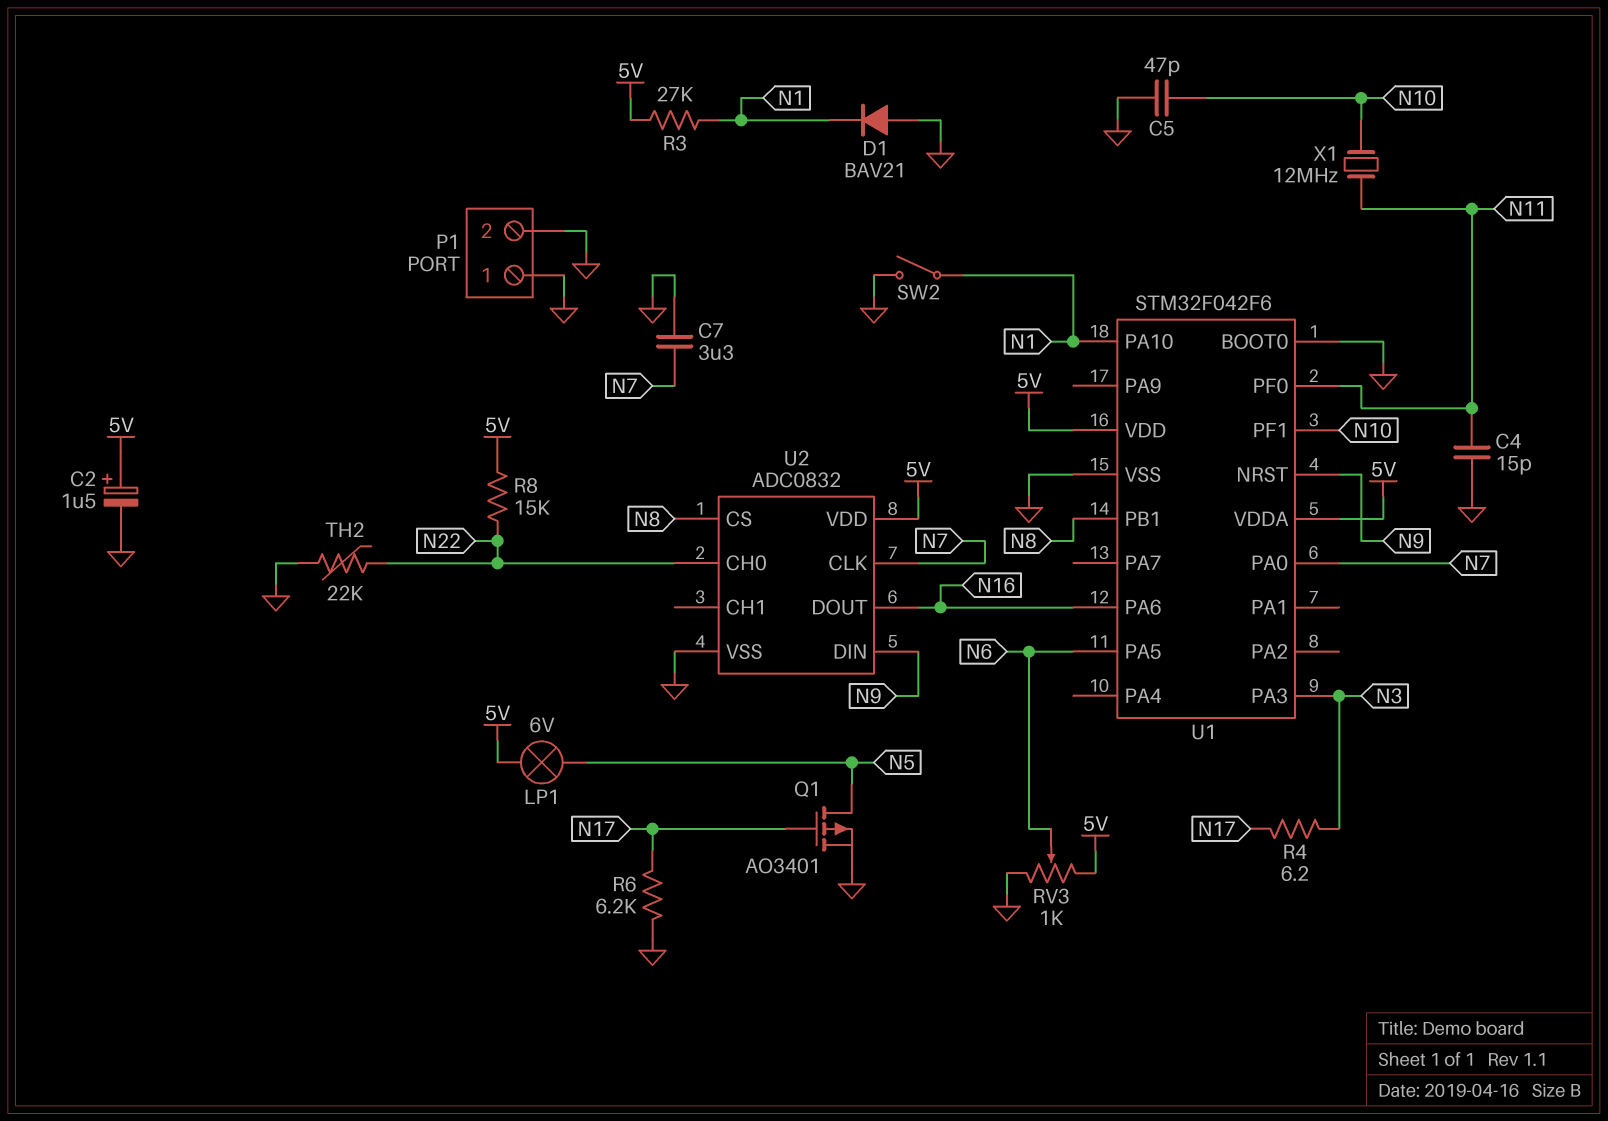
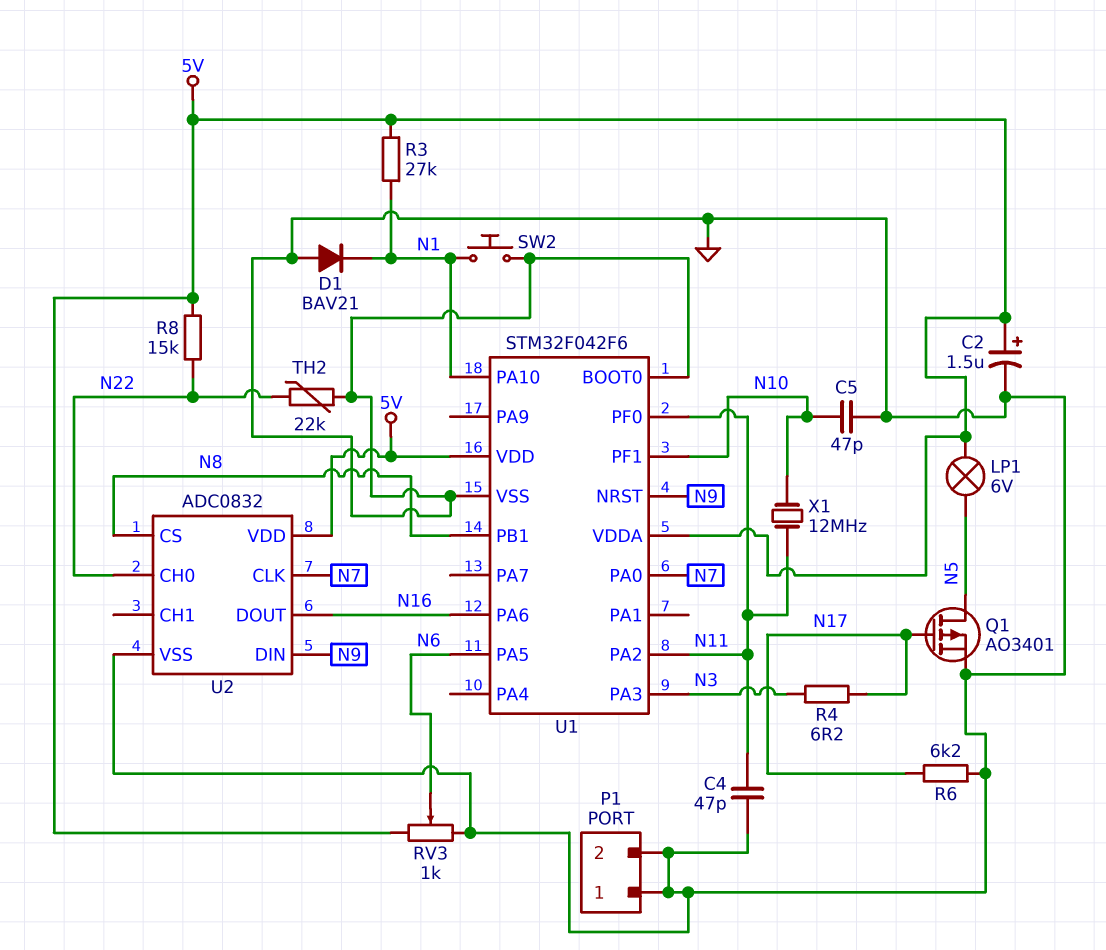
C4: 15pF (GND, N11) -> 47pF (GND, N11)
C7: 3.3uF (GND, N7) -> none
SW2: switch (GND, N1) -> button (GND, N1)
U1 pin PA2: none -> N11

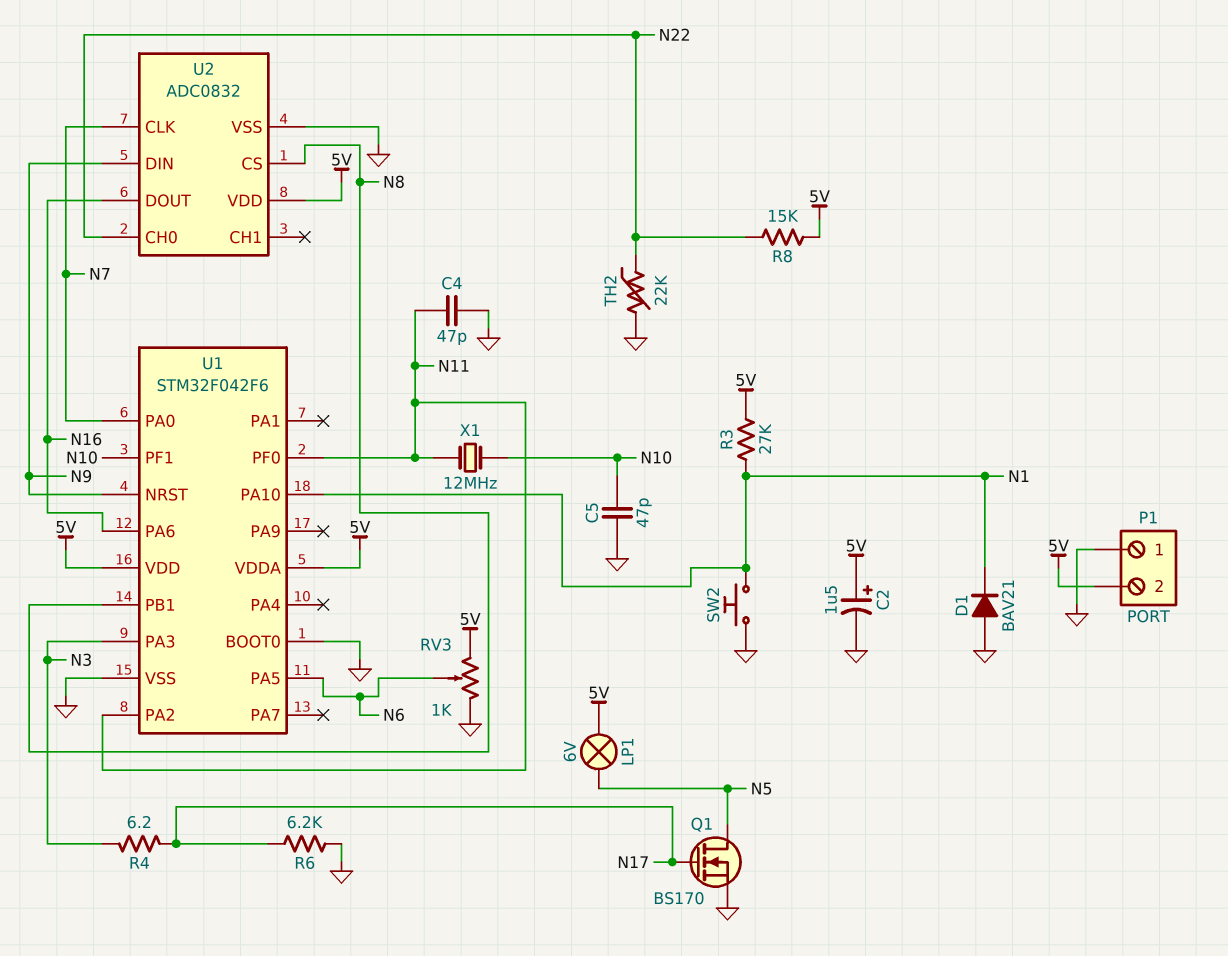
P1 pin 2: GND -> 5V
Q1: PMOS AO3401 (G N17, D N5, S GND) -> NMOS BS170 (G N17, D N5, S GND)

